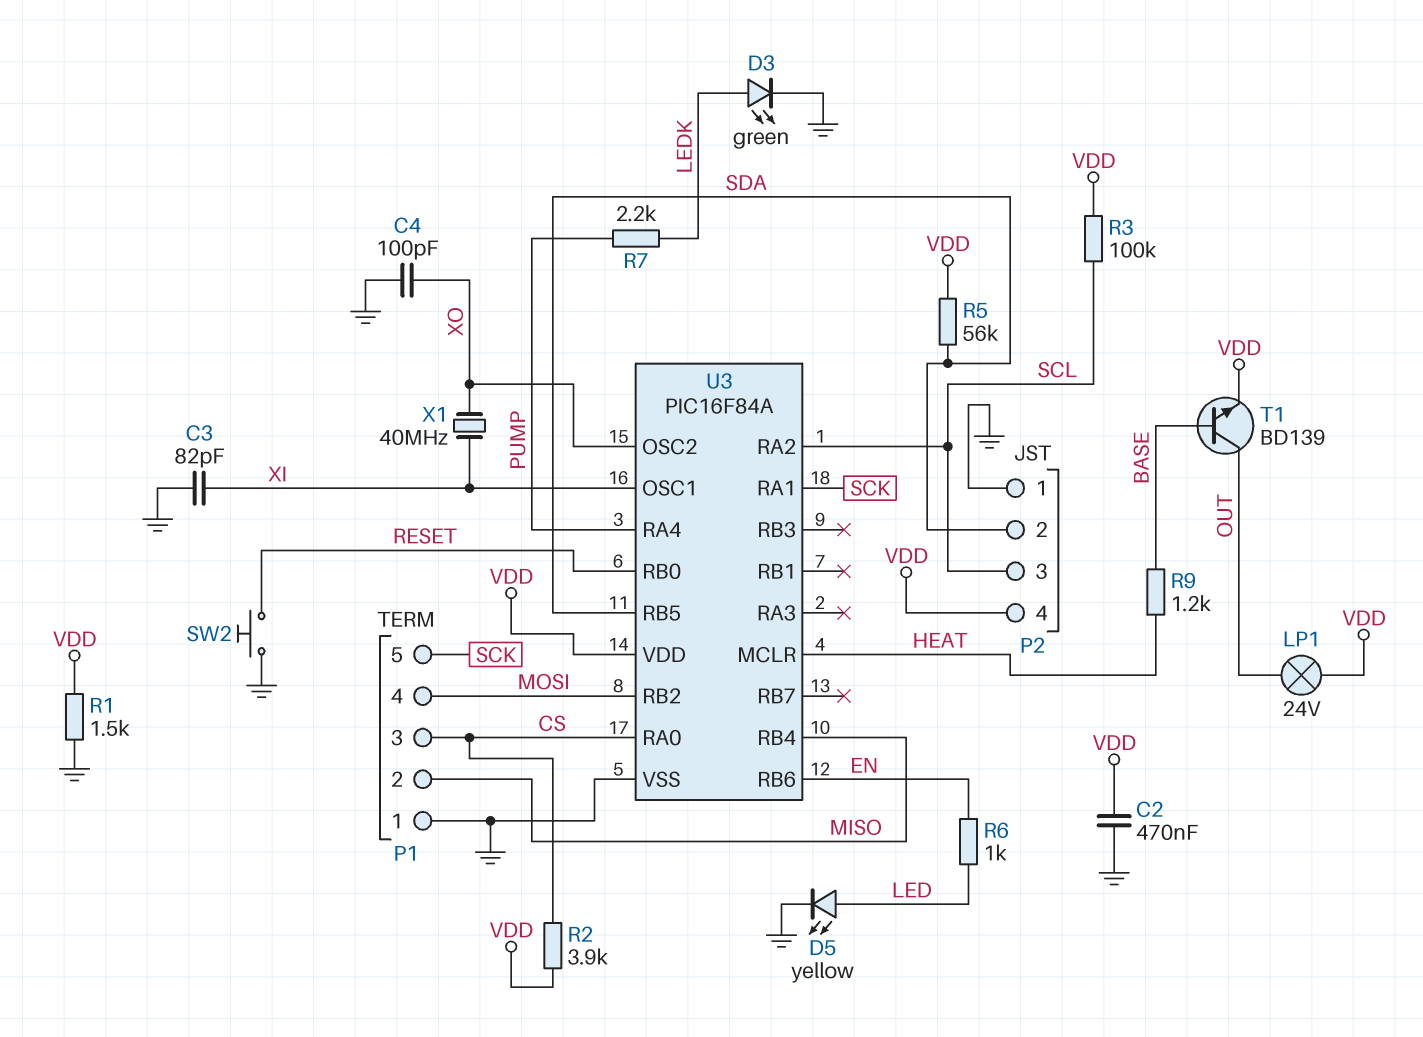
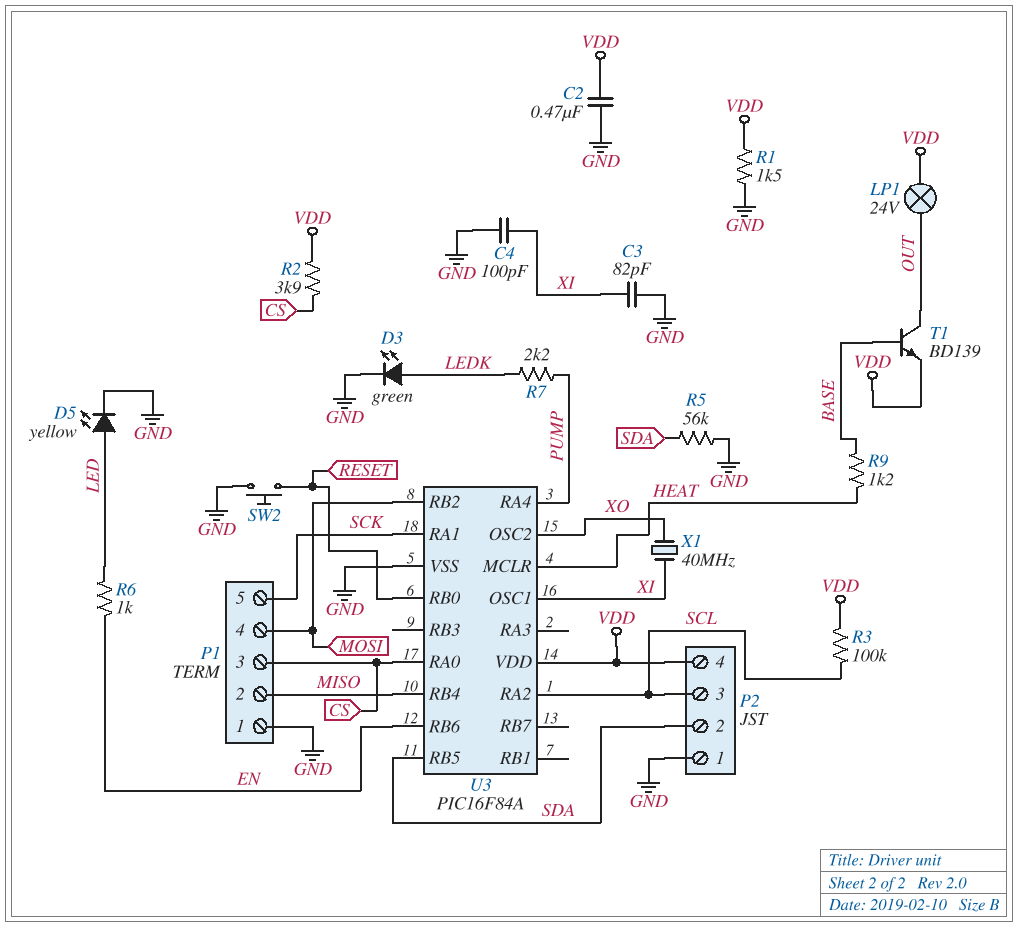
C4: 100pF (GND, XO) -> 100pF (GND, XI)
R5: 56k (SDA, VDD) -> 56k (GND, SDA)

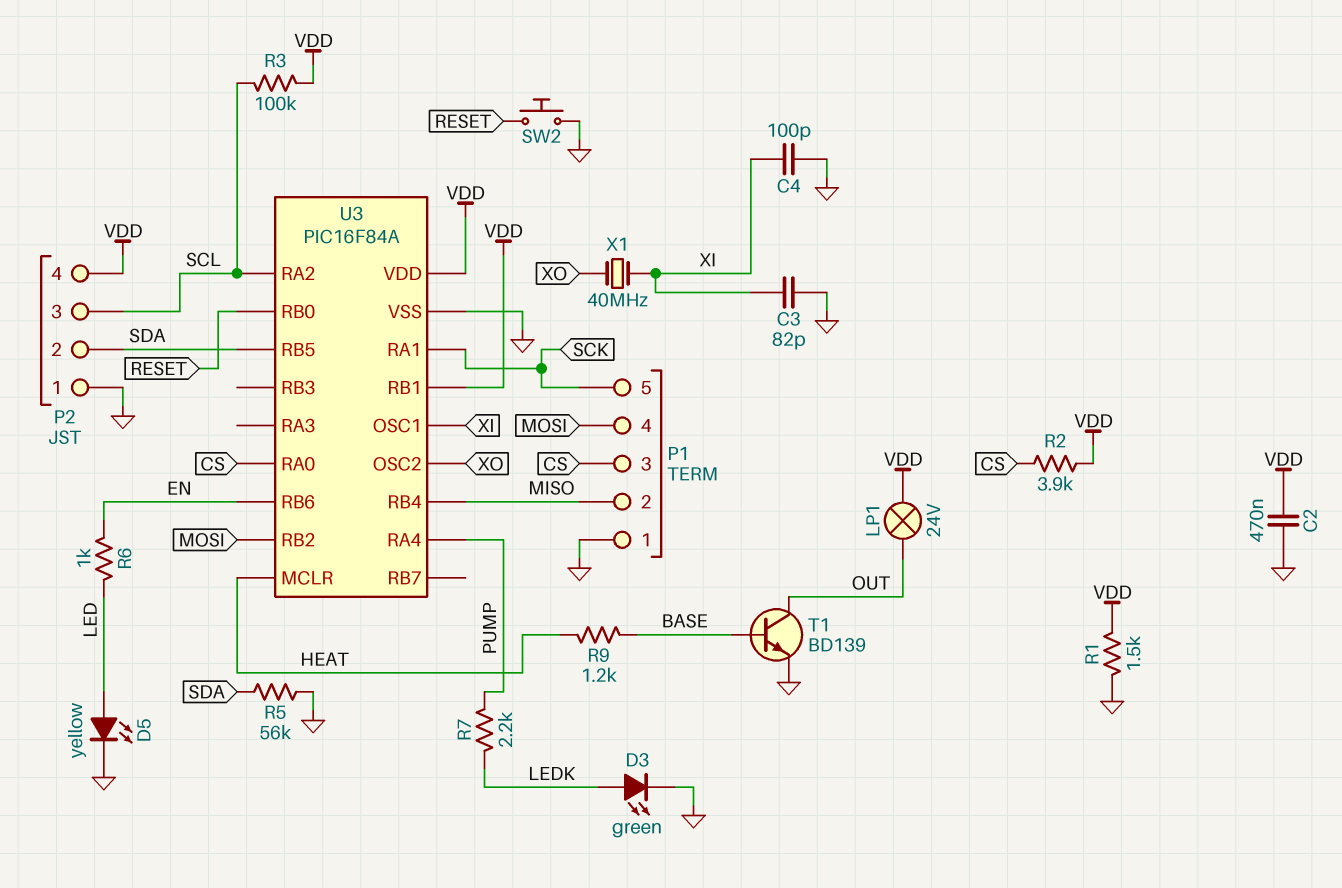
T1: NPN BD139 (B BASE, C OUT, E VDD) -> NPN BD139 (B BASE, C OUT, E GND)
U3 pin RB1: none -> VDD

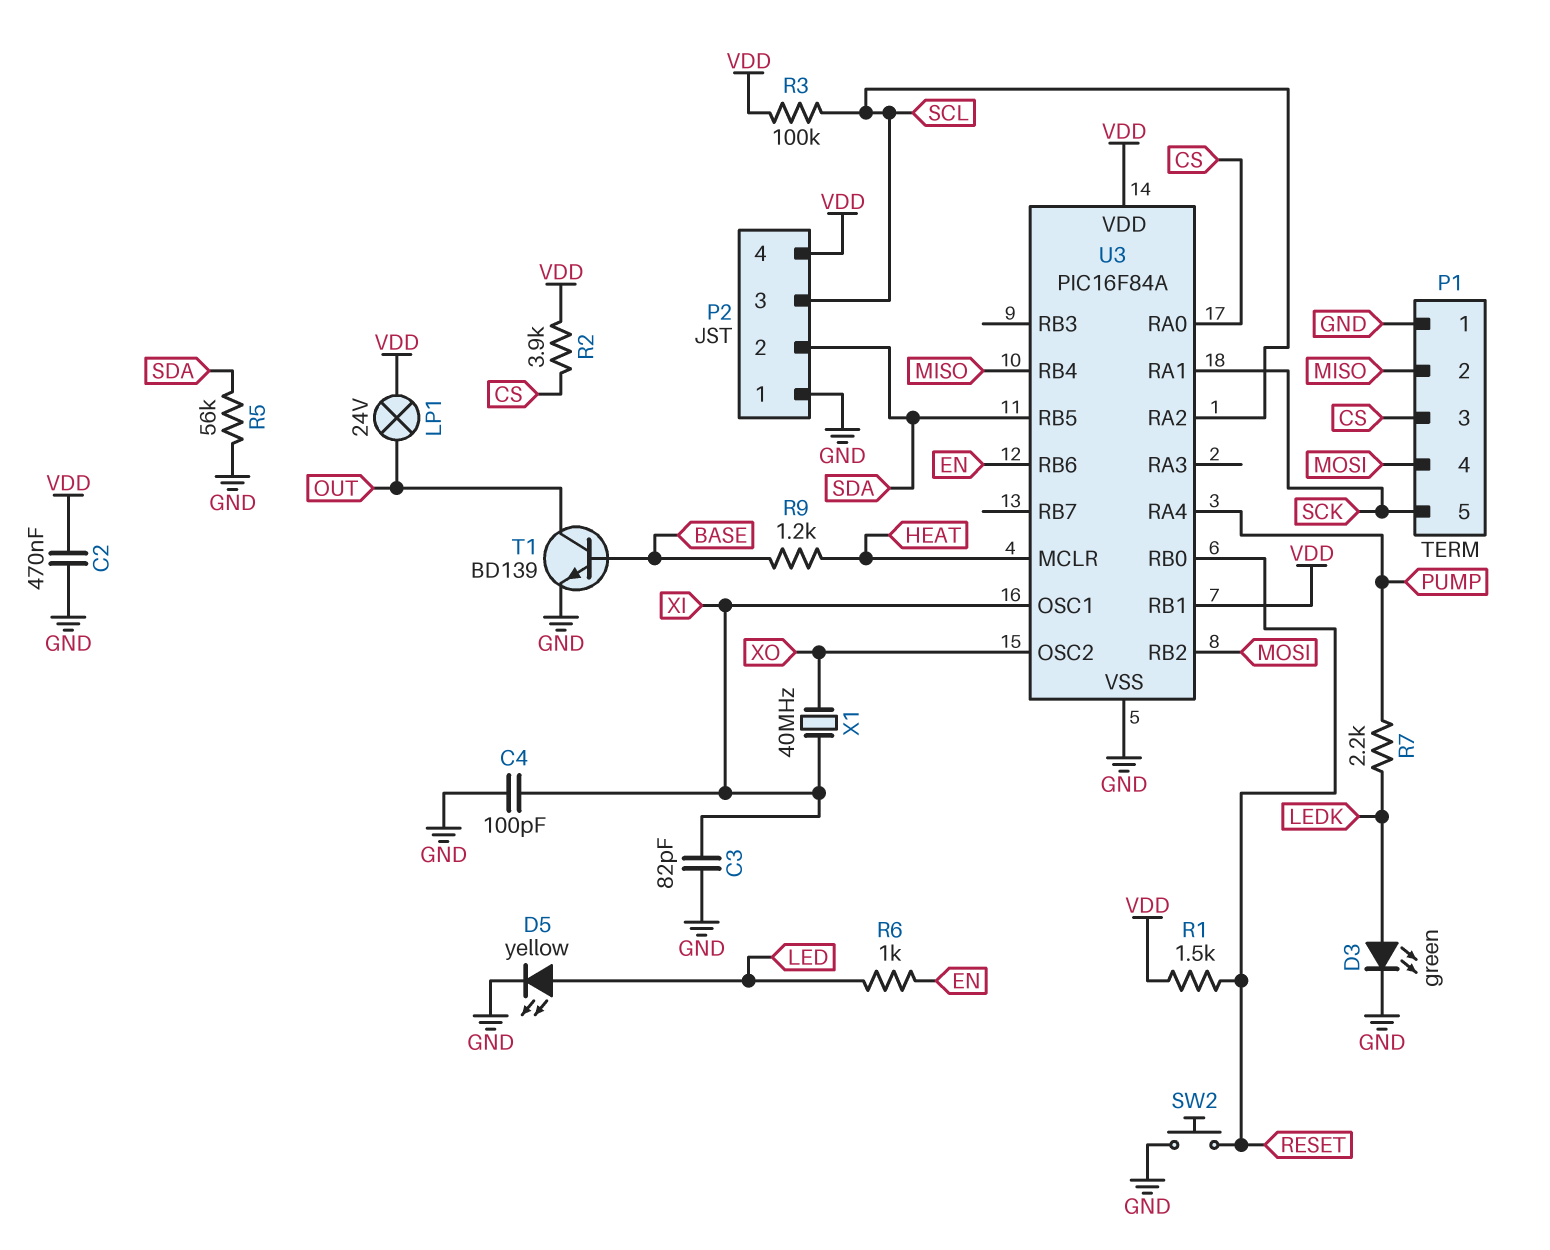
R1: 1.5k (GND, VDD) -> 1.5k (RESET, VDD)

